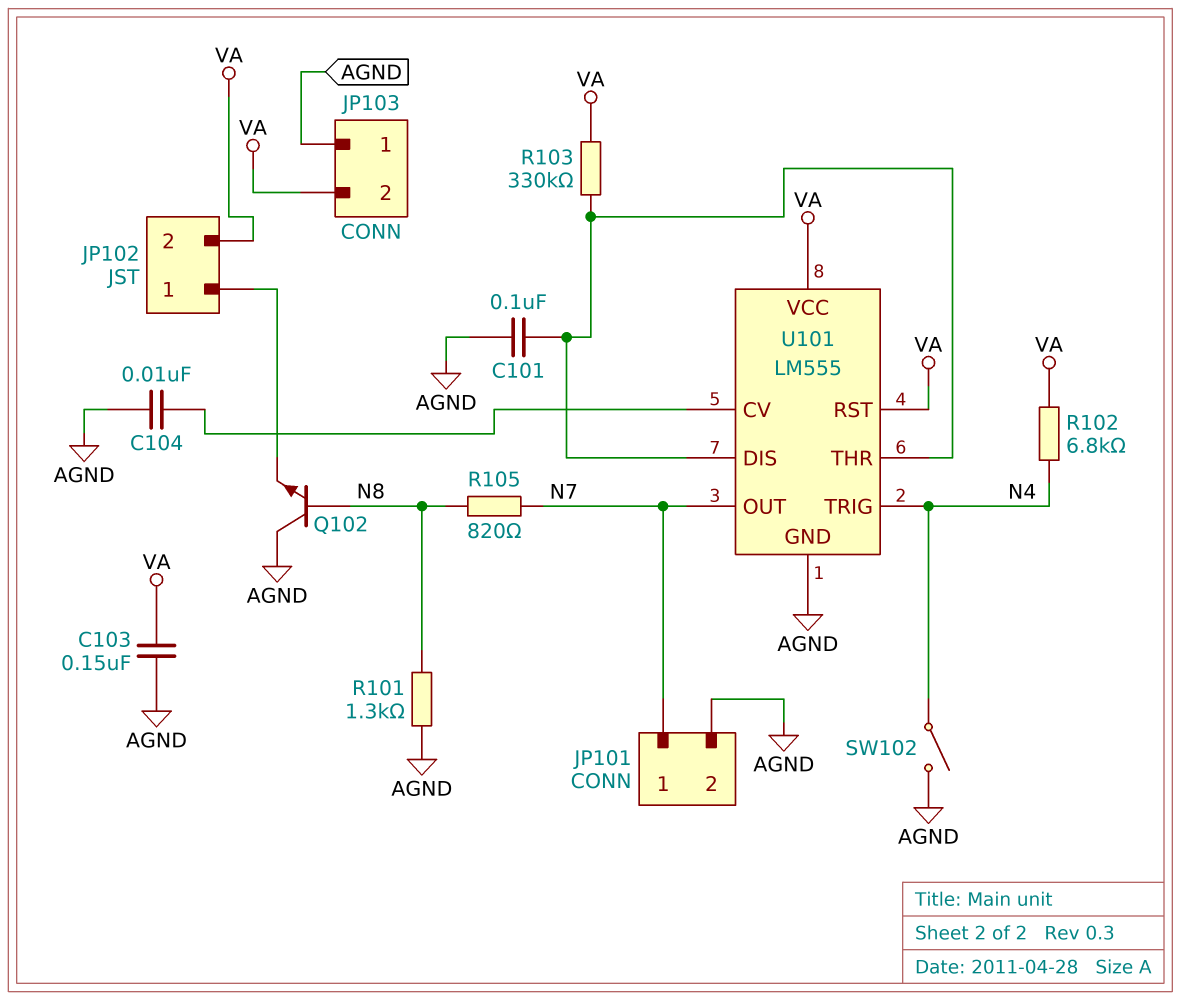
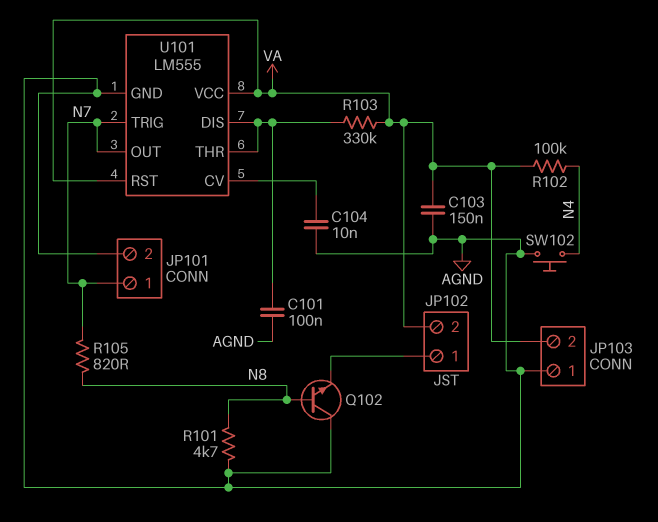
R101: 1.3k (AGND, N8) -> 4.7k (AGND, N8)
R102: 6.8k (N4, VA) -> 100k (N4, VA)
SW102: switch (AGND, N4) -> button (AGND, N4)
U101 pin TRIG: N4 -> N7

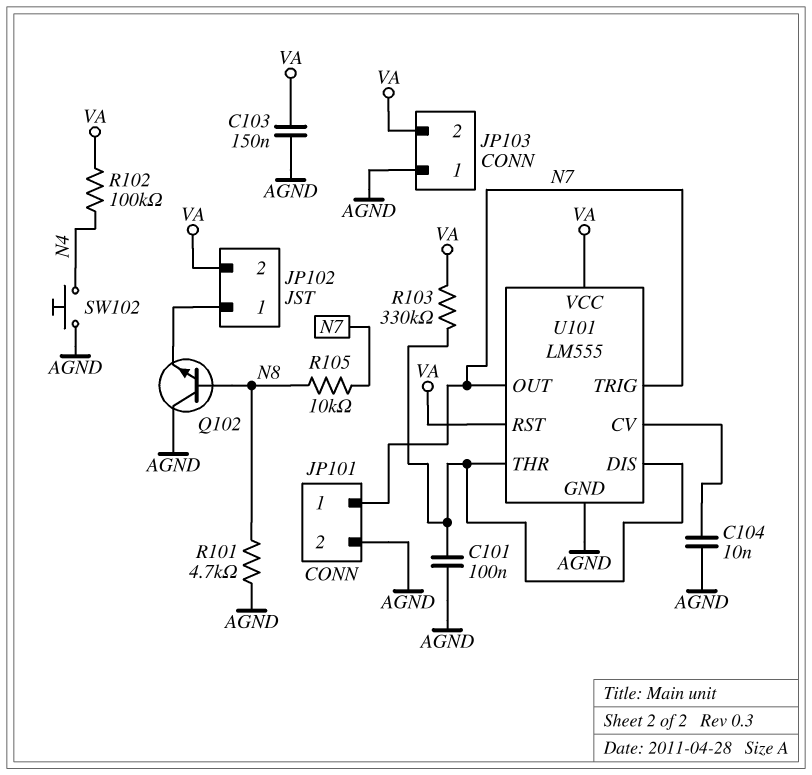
R105: 820 (N7, N8) -> 10k (N7, N8)

